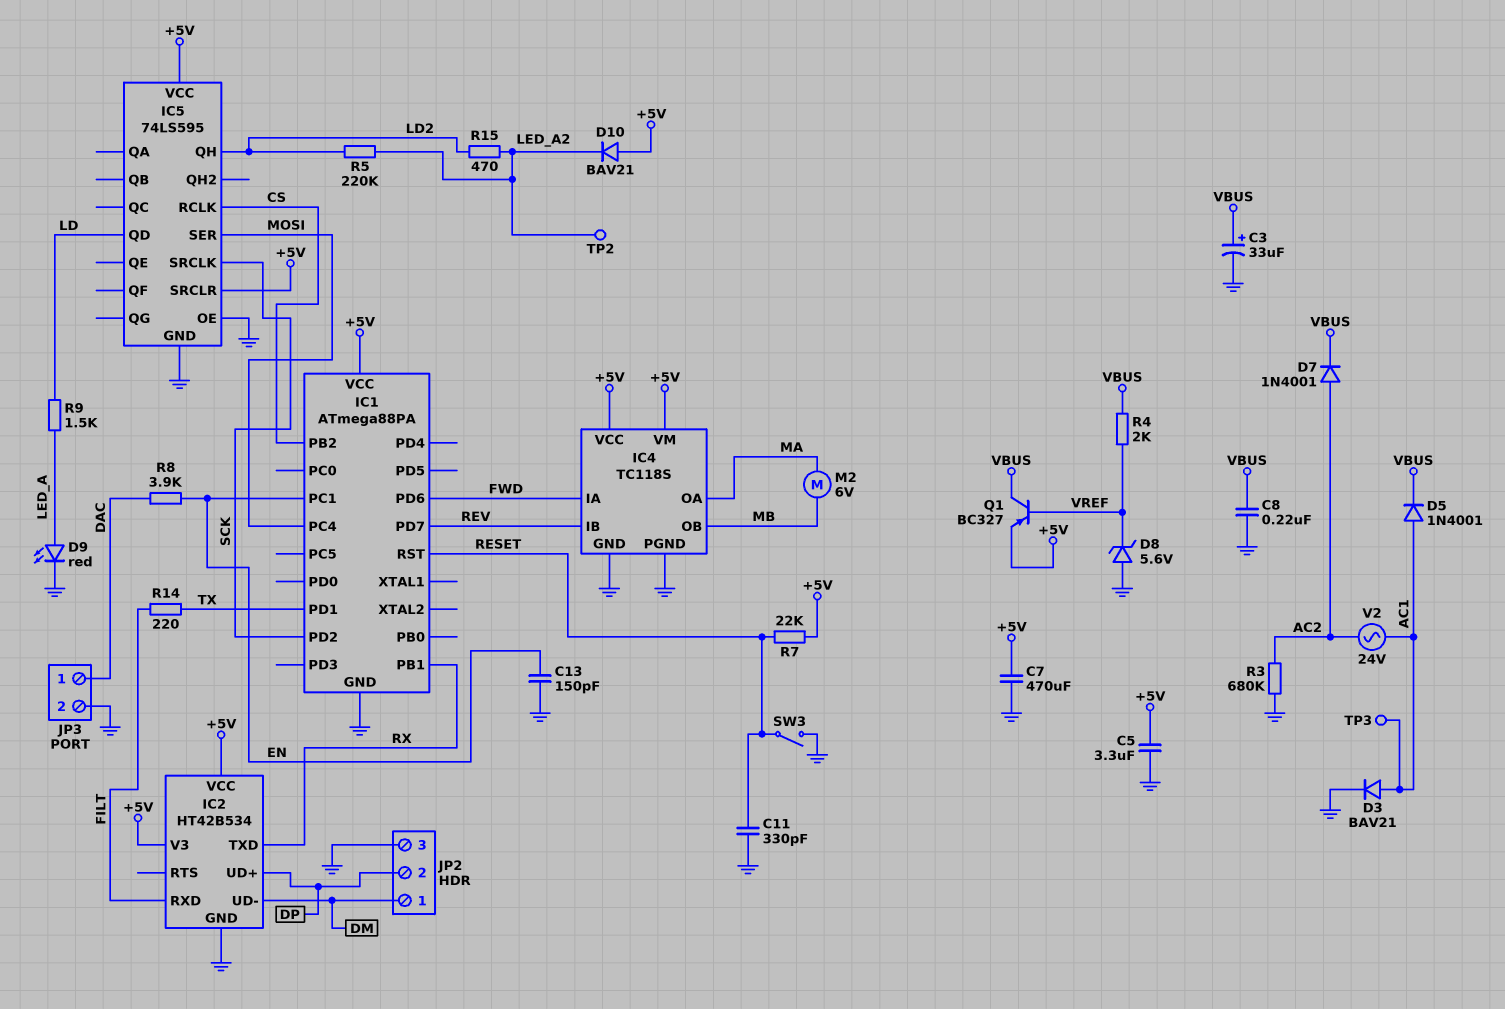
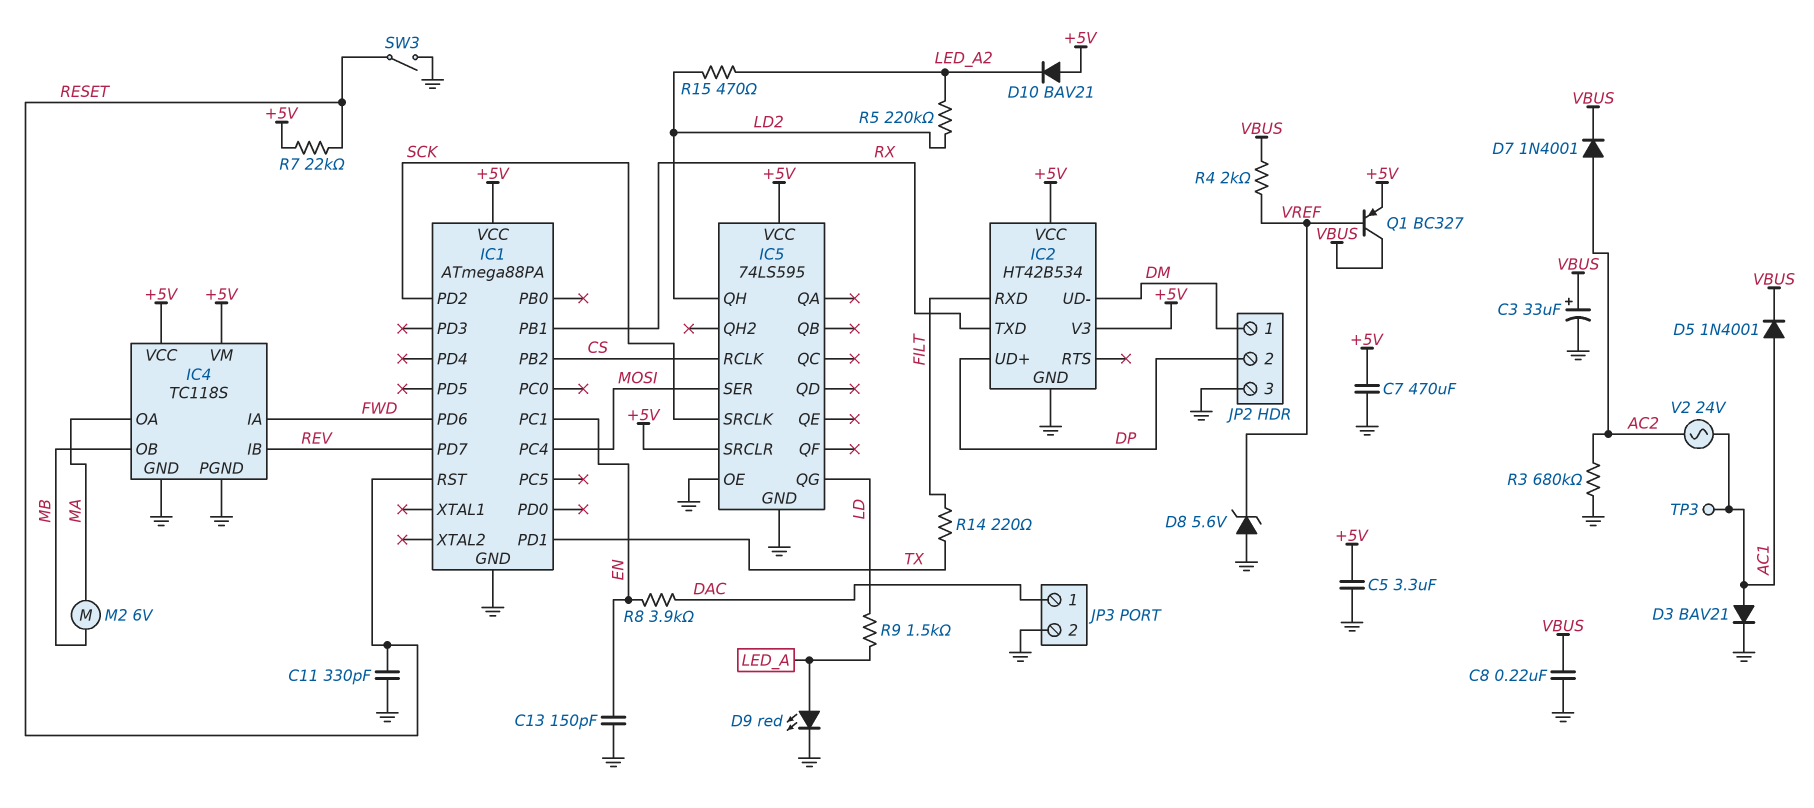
IC5 pin QD: LD -> none
IC5 pin QG: none -> LD
TP2: test point (LED_A2) -> none

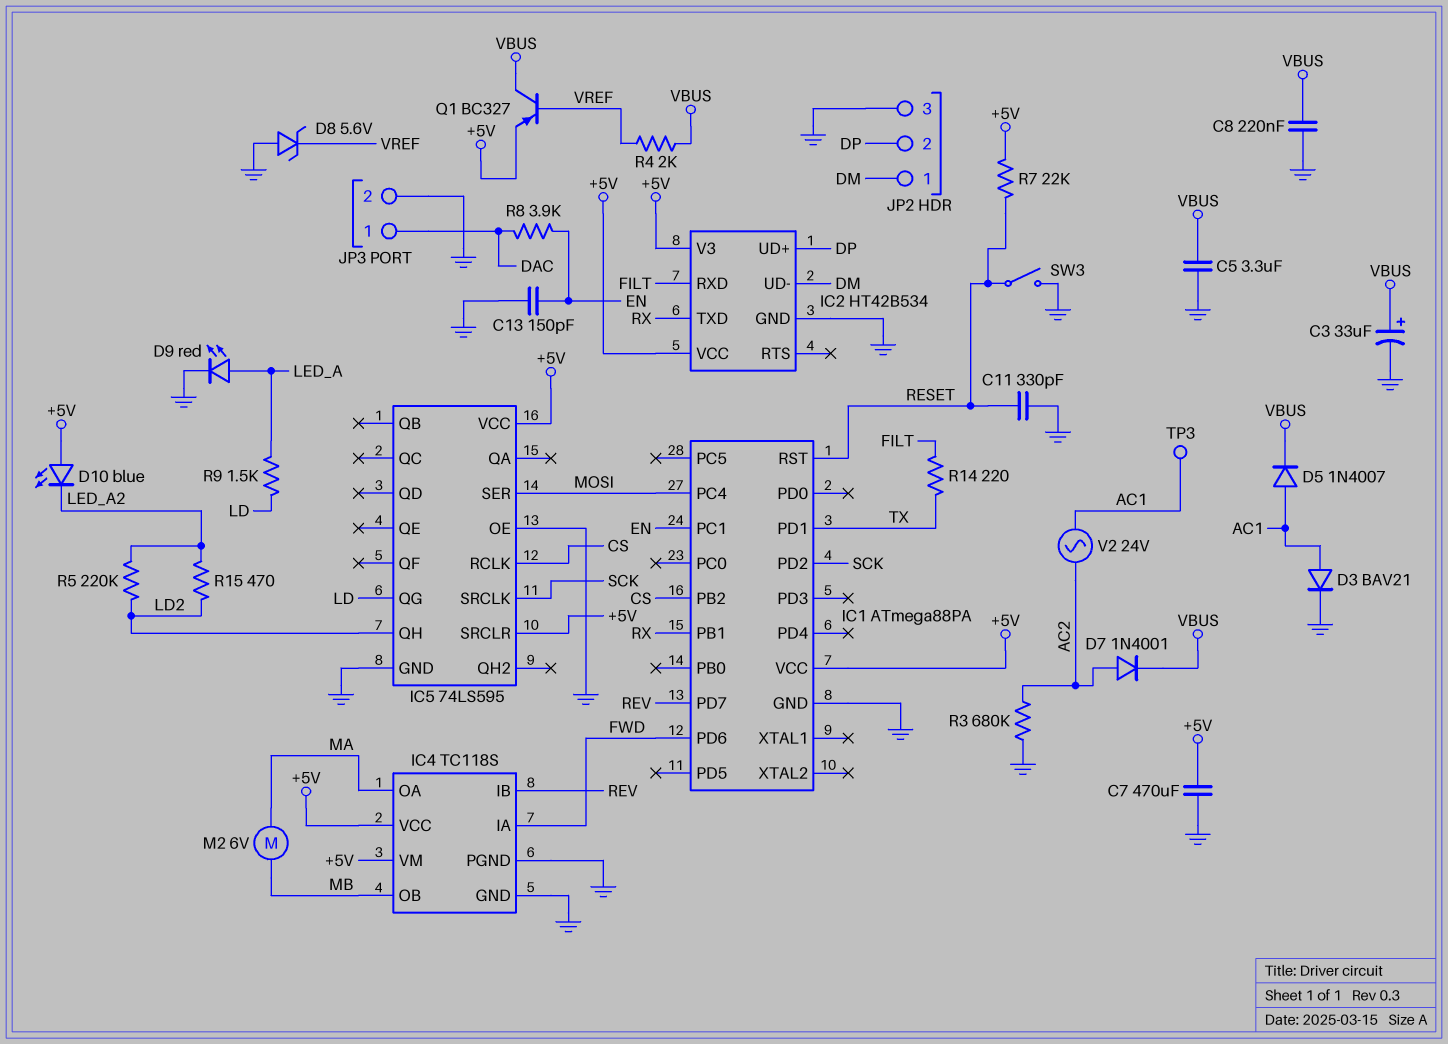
C5: 3.3uF (+5V, GND) -> 3.3uF (GND, VBUS)
D5: diode 1N4001 (A AC1, K VBUS) -> diode 1N4007 (A AC1, K VBUS)
D10: diode BAV21 (A +5V, K LED_A2) -> LED blue (A +5V, K LED_A2)

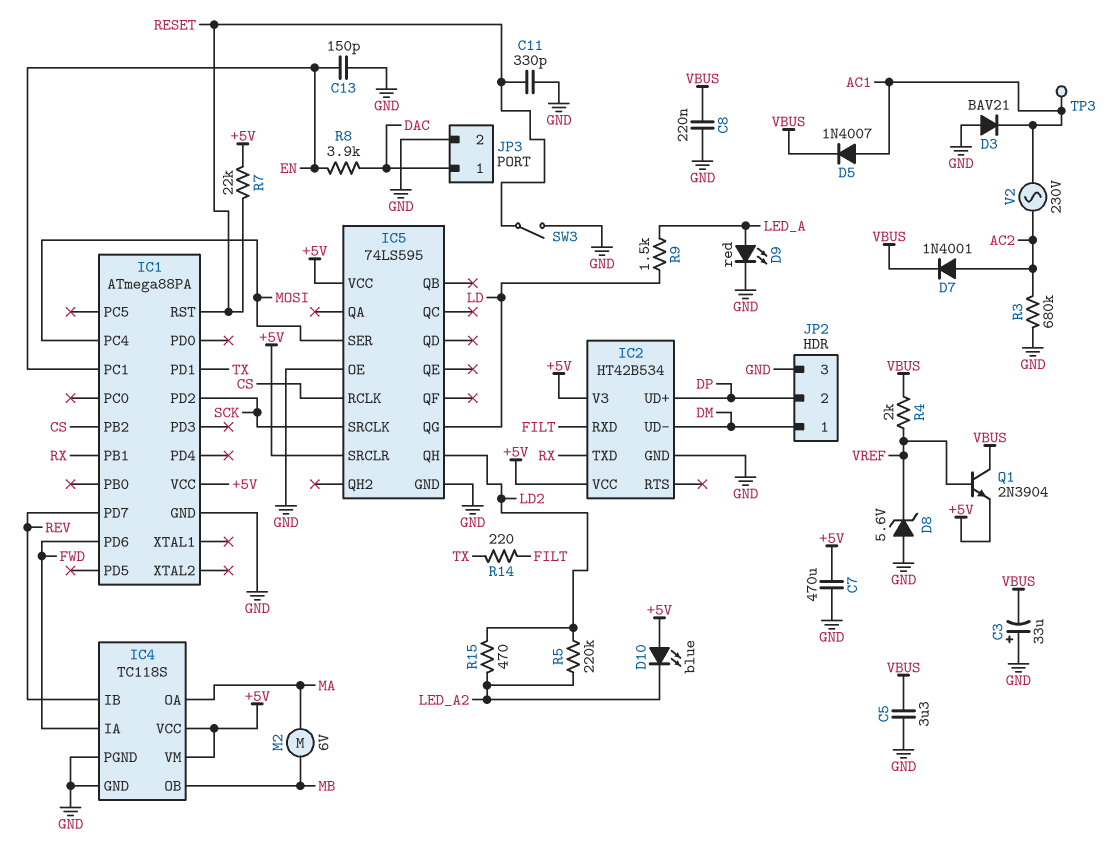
C3: 33uF (plus VBUS, minus GND) -> 33uF (plus GND, minus VBUS)
D3: diode BAV21 (A AC1, K GND) -> diode BAV21 (A GND, K AC1)
Q1: PNP BC327 (B VREF, C VBUS, E +5V) -> NPN 2N3904 (B VREF, C VBUS, E +5V)
V2: AC 24V (AC1, AC2) -> AC 230V (AC1, AC2)

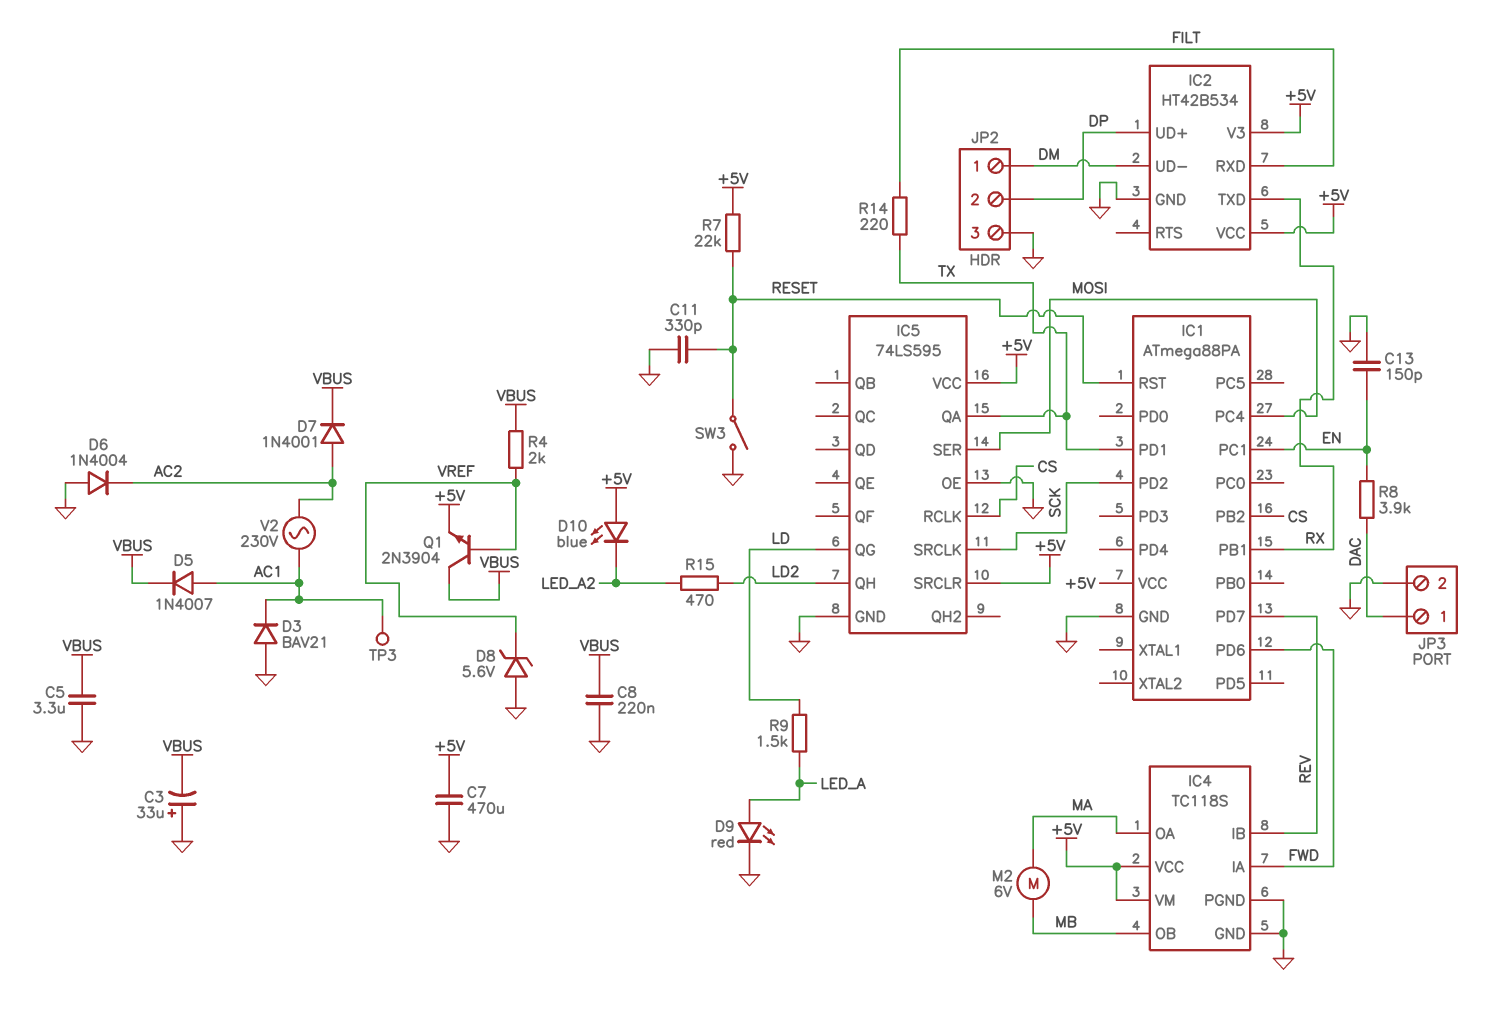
D6: none -> diode 1N4004 (A GND, K AC2)
IC5 pin QA: none -> TX
R3: 680k (AC2, GND) -> none
R5: 220k (LD2, LED_A2) -> none

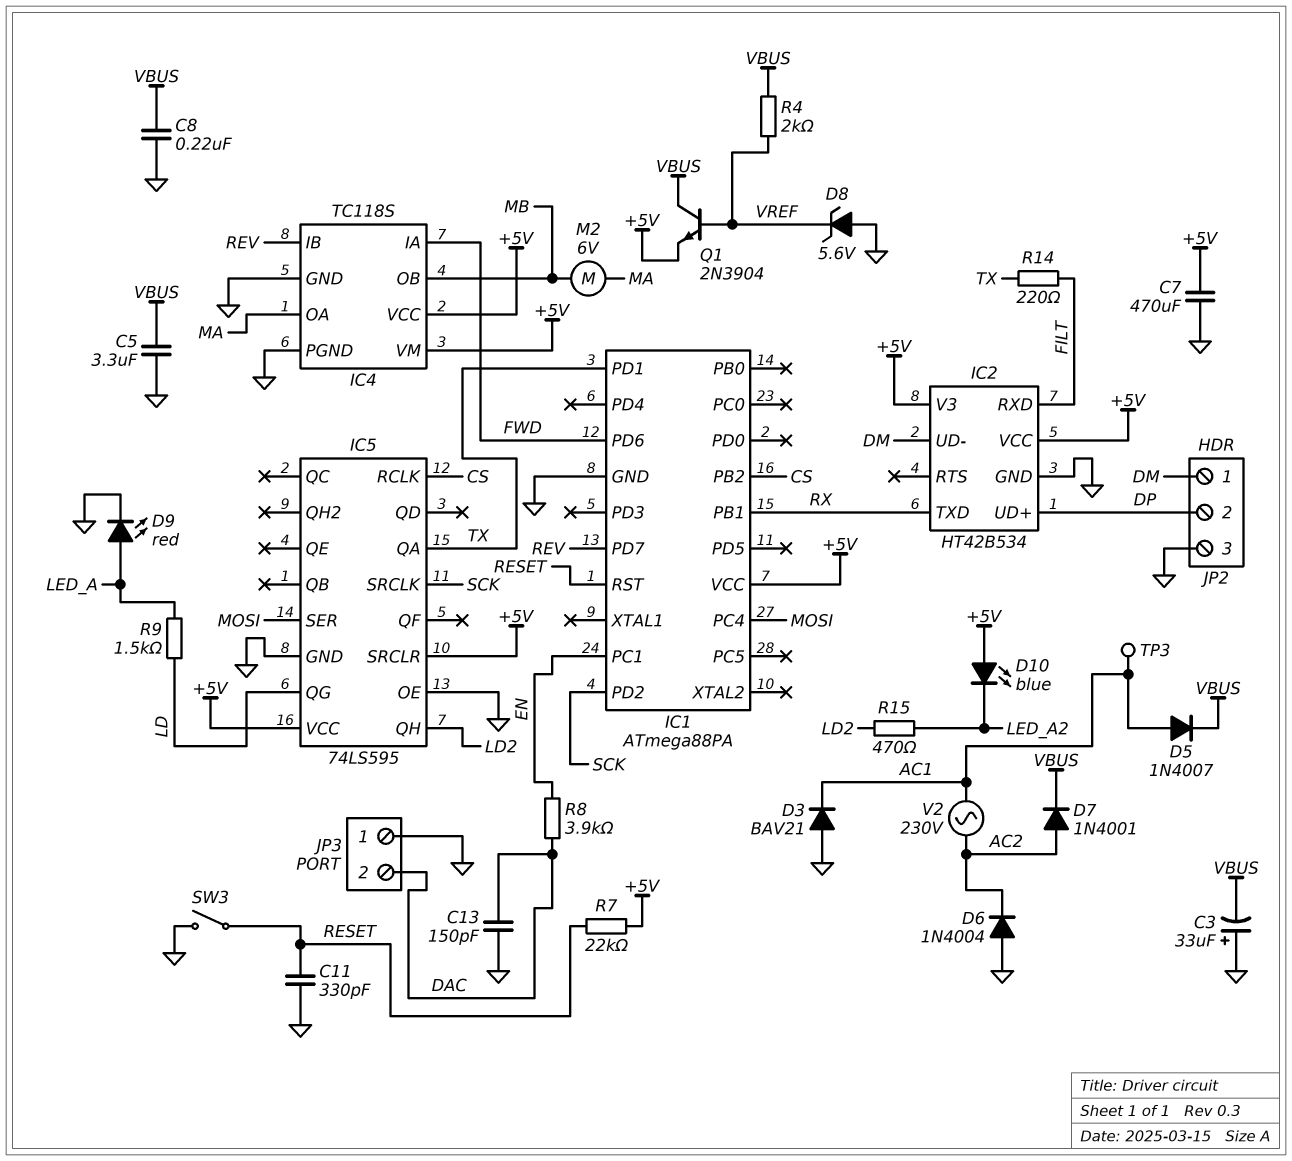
C13: 150pF (EN, GND) -> 150pF (DAC, GND)
JP3 pin 1: DAC -> GND
JP3 pin 2: GND -> DAC

